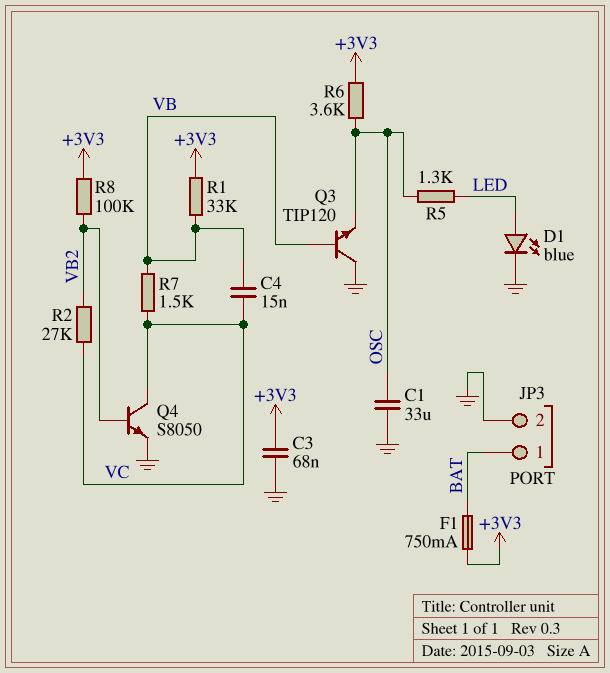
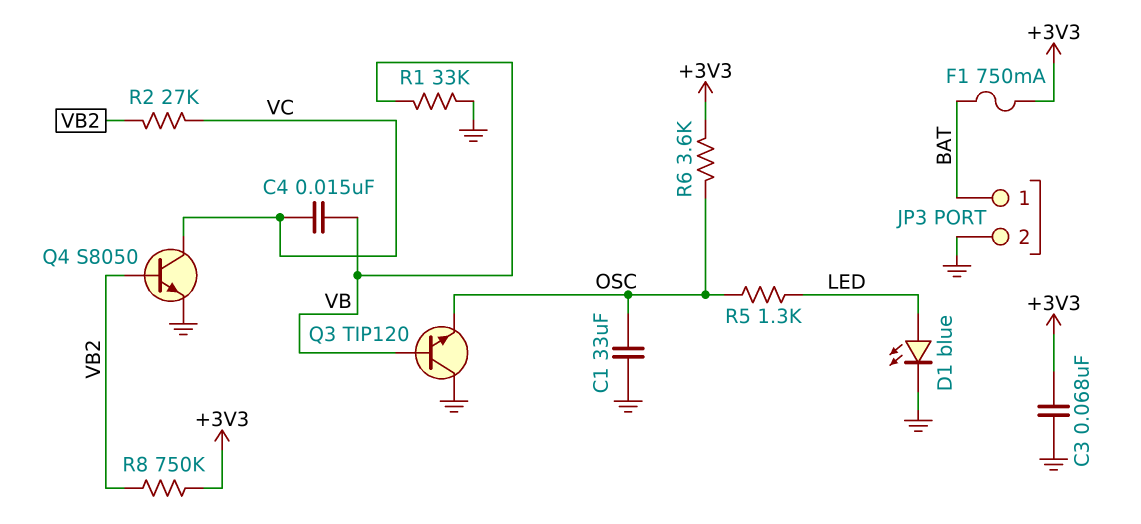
R1: 33k (+3V3, VB) -> 33k (GND, VB)
R7: 1.5k (VB, VC) -> none
R8: 100k (+3V3, VB2) -> 750k (+3V3, VB2)

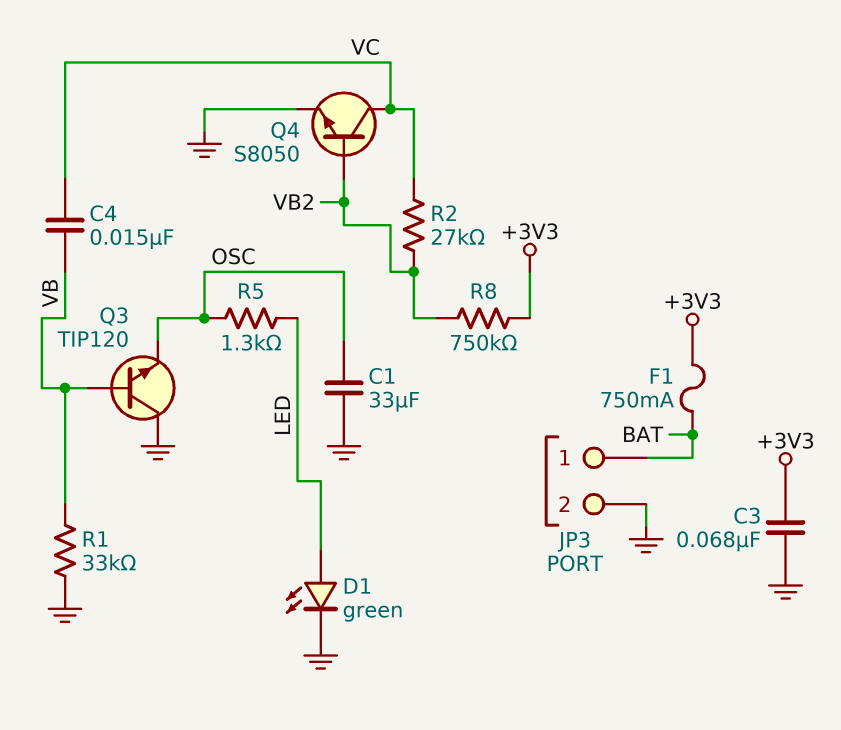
D1: LED blue (A LED, K GND) -> LED green (A LED, K GND)
R6: 3.6k (+3V3, OSC) -> none

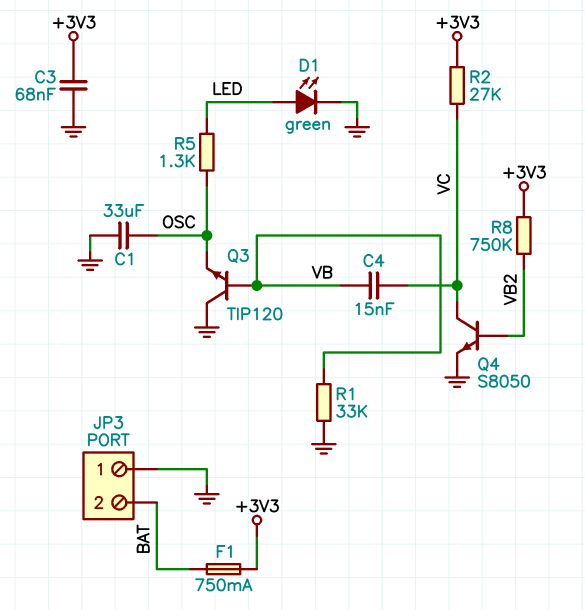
JP3 pin 1: BAT -> GND
JP3 pin 2: GND -> BAT
R2: 27k (VB2, VC) -> 27k (+3V3, VC)

